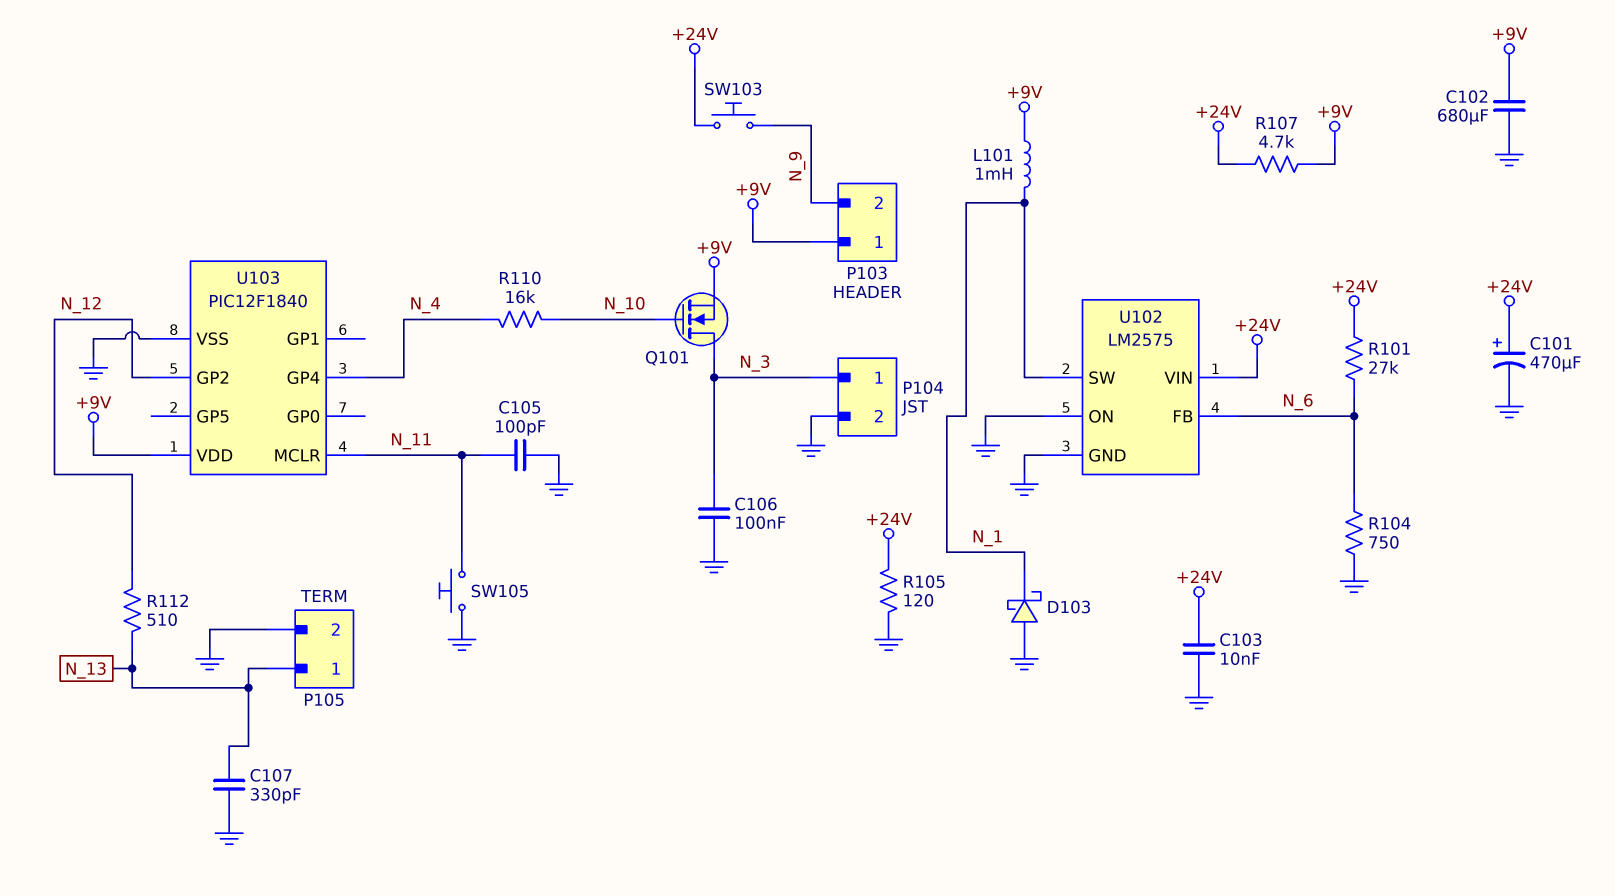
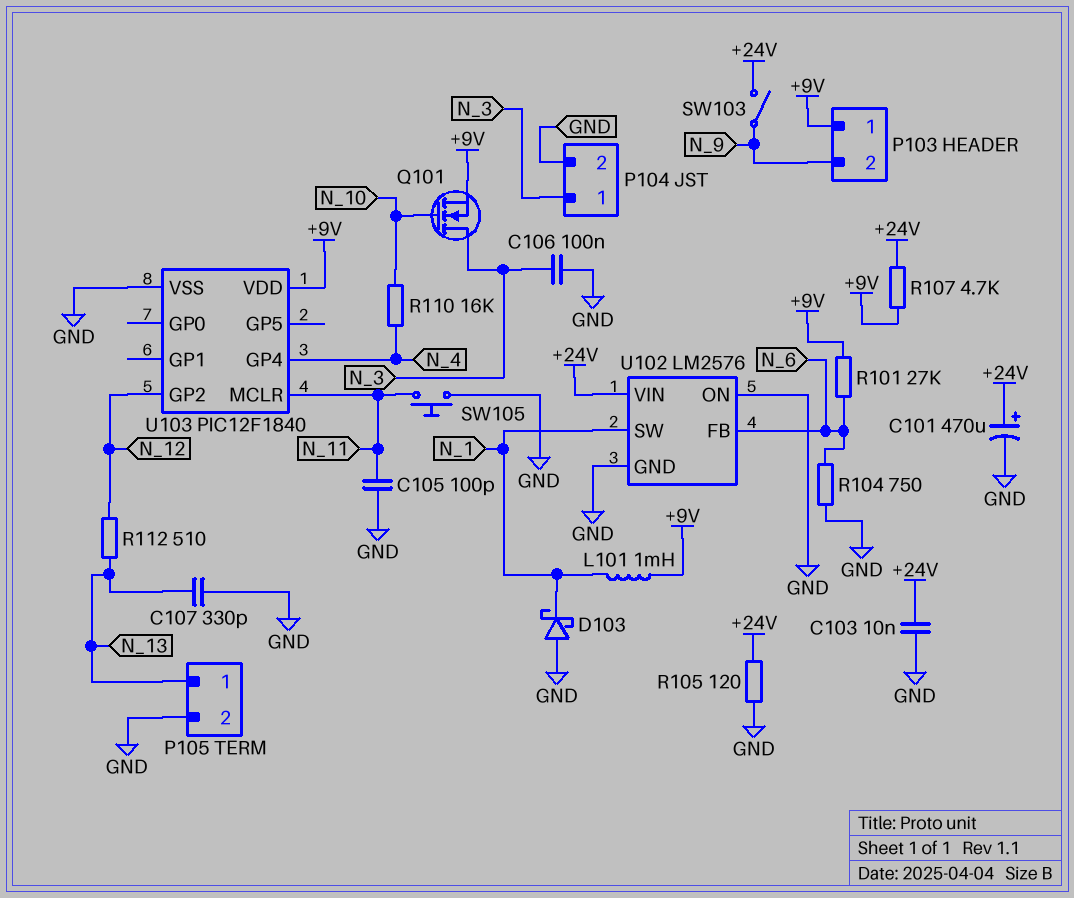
C102: 680uF (+9V, GND) -> none
R101: 27k (+24V, N_6) -> 27k (+9V, N_6)
SW103: button (+24V, N_9) -> switch (+24V, N_9)
U102: LM2575 -> LM2576

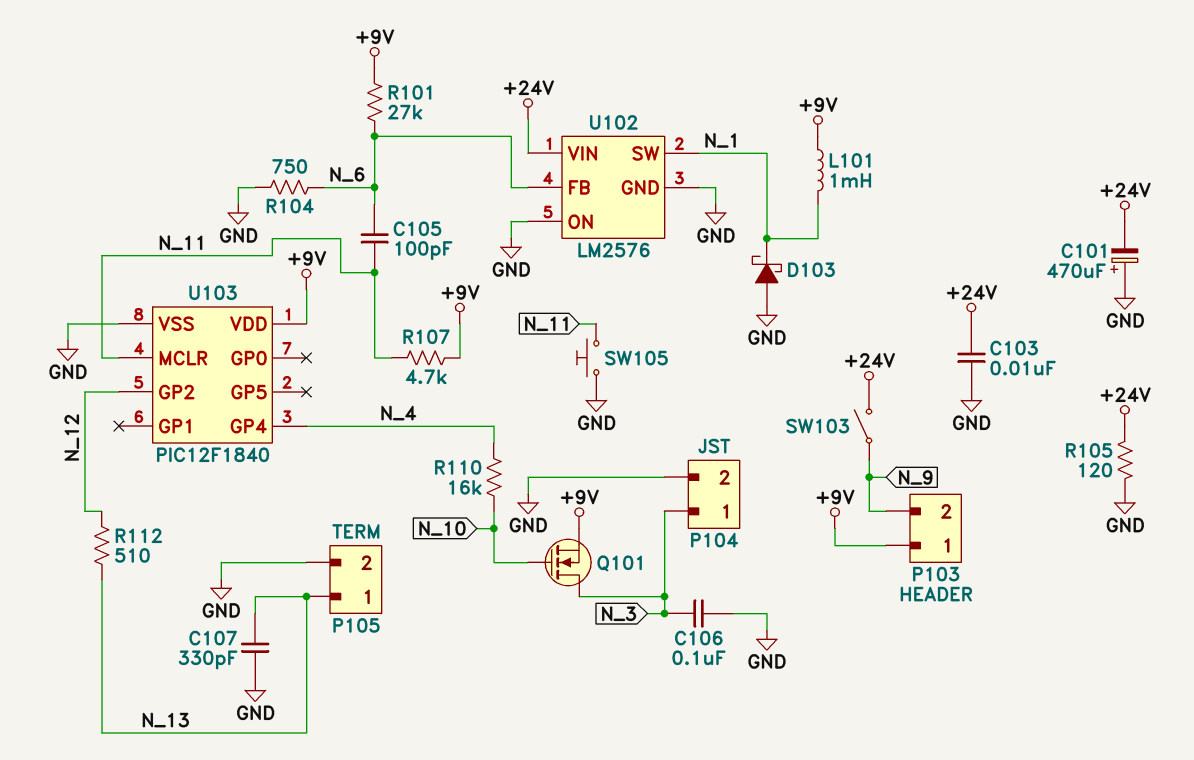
C101: 470uF (plus +24V, minus GND) -> 470uF (plus GND, minus +24V)
C105: 100pF (GND, N_11) -> 100pF (N_6, N_11)
R107: 4.7k (+9V, +24V) -> 4.7k (+9V, N_11)

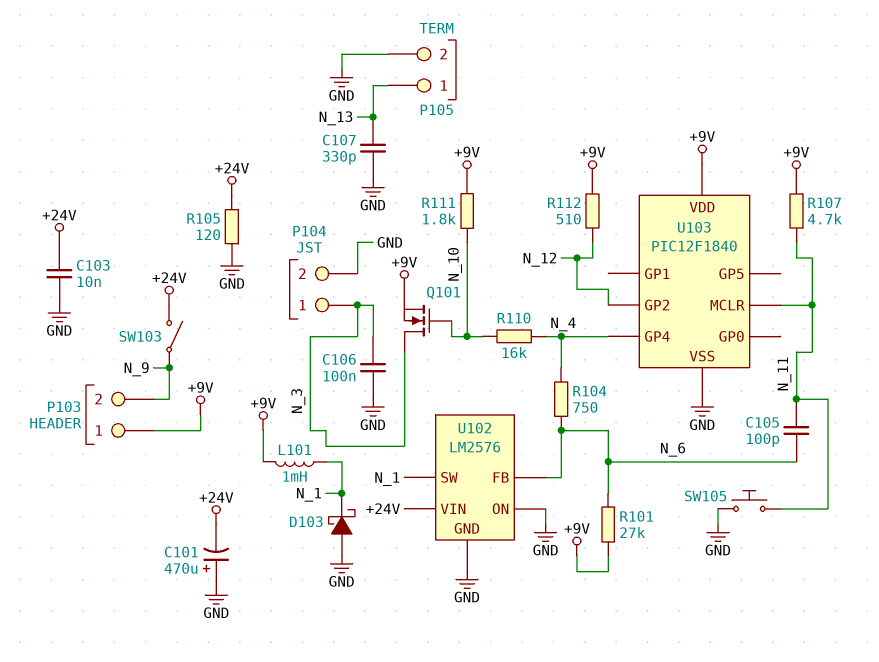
R104: 750 (GND, N_6) -> 750 (N_4, N_6)
R111: none -> 1.8k (+9V, N_10)
R112: 510 (N_12, N_13) -> 510 (+9V, N_12)

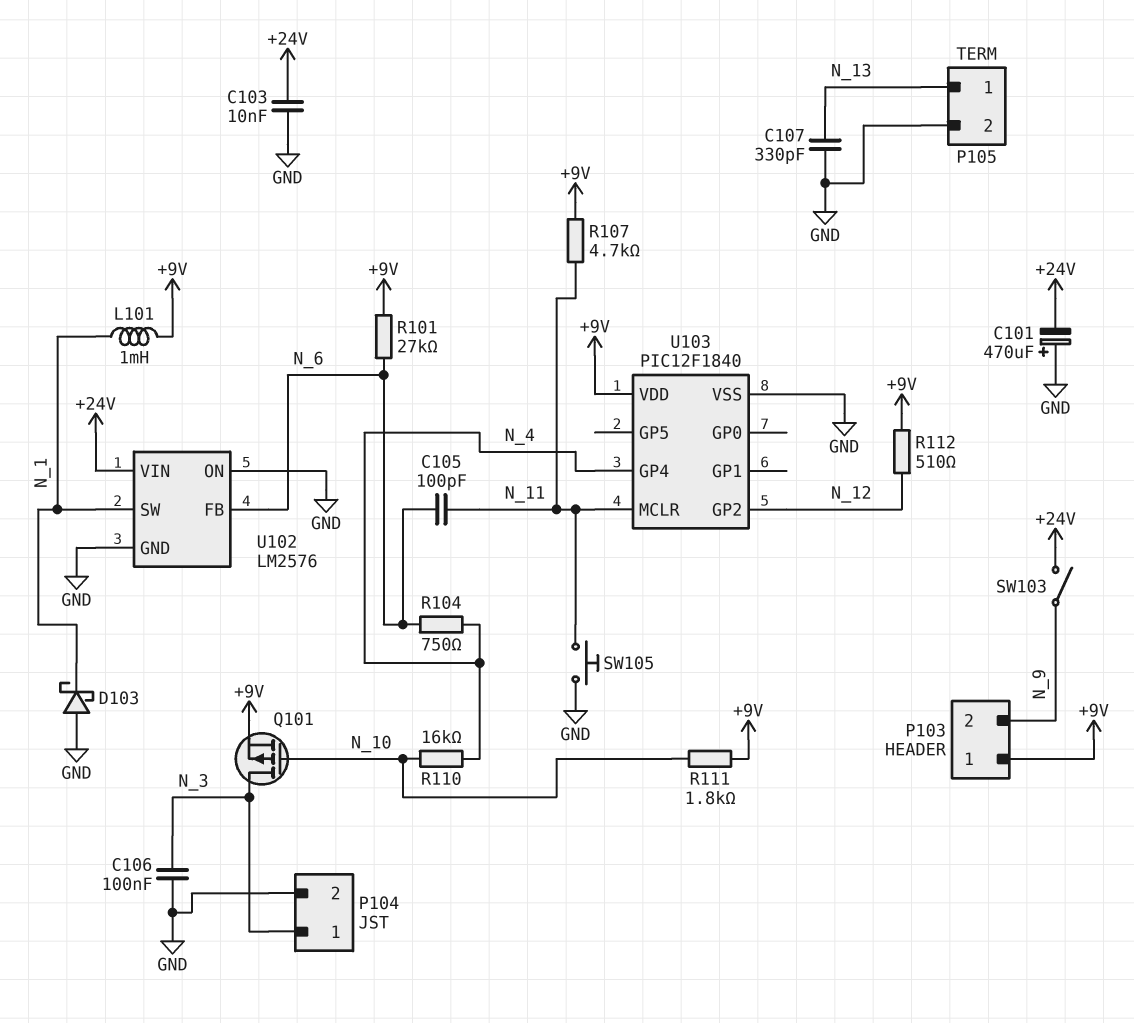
Q101: NMOS (G N_10, D N_3, S +9V) -> PMOS (G N_10, D N_3, S +9V)
R105: 120 (+24V, GND) -> none

